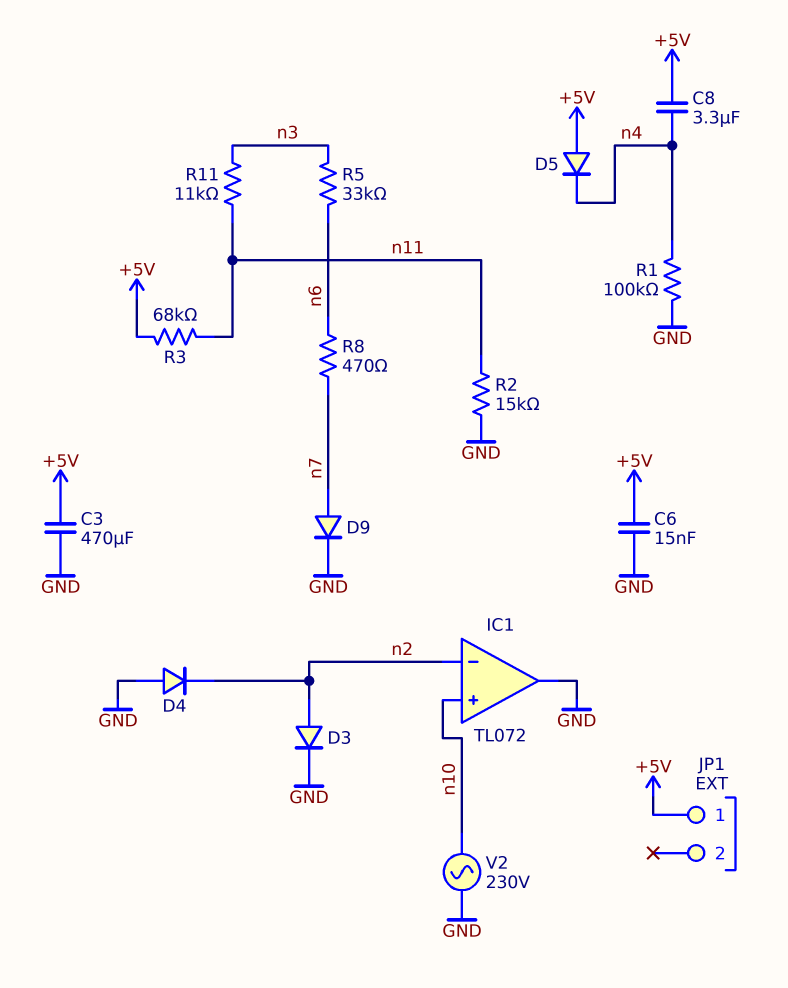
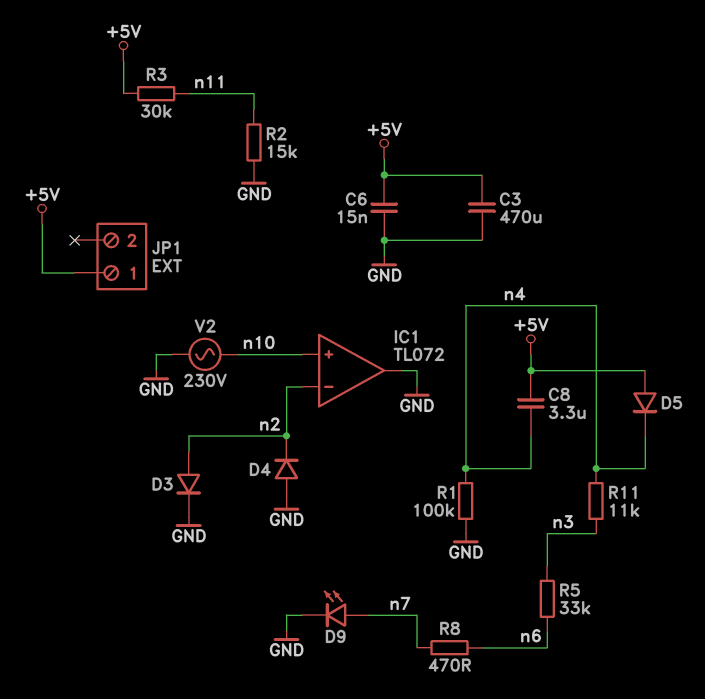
D9: diode (A n7, K GND) -> LED (A n7, K GND)
R3: 68k (+5V, n11) -> 30k (+5V, n11)
R11: 11k (n3, n11) -> 11k (n3, n4)

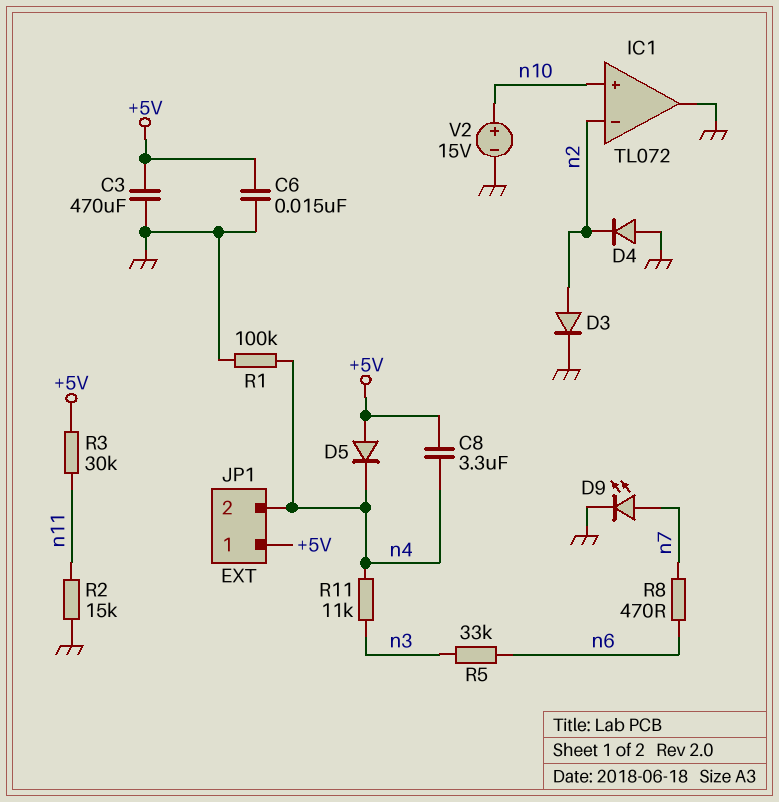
JP1 pin 2: none -> n4
V2: AC 230V (GND, n10) -> 15V (plus n10, minus GND)

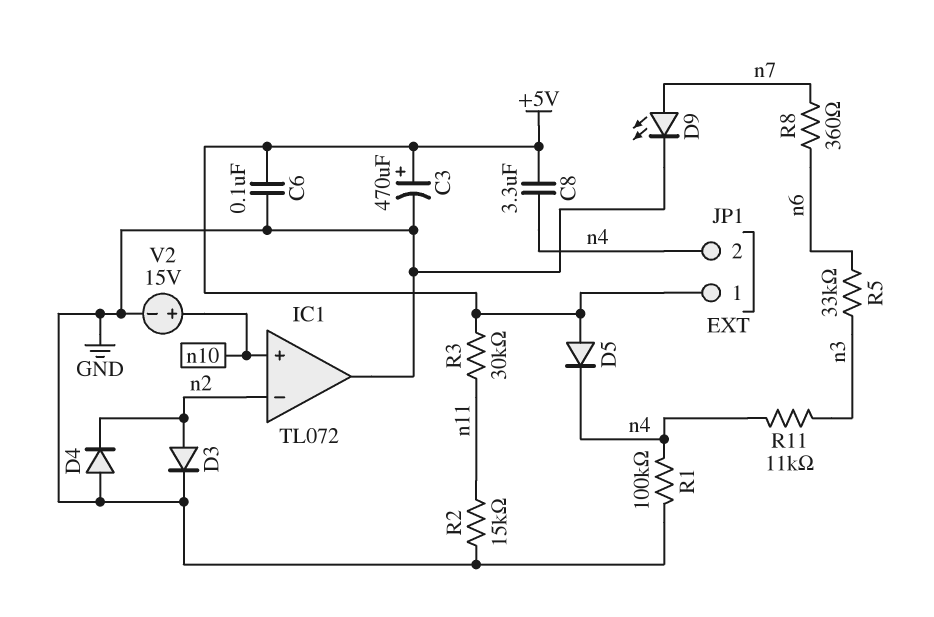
C3: 470uF (+5V, GND) -> 470uF (plus +5V, minus GND)
C6: 15nF (+5V, GND) -> 100nF (+5V, GND)
R8: 470 (n6, n7) -> 360 (n6, n7)

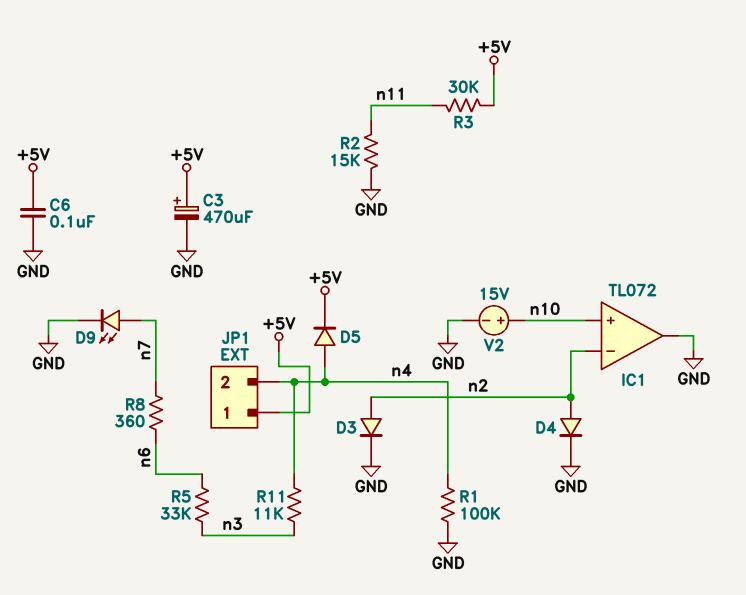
C8: 3.3uF (+5V, n4) -> none
D4: diode (A GND, K n2) -> diode (A n2, K GND)
D5: diode (A +5V, K n4) -> diode (A n4, K +5V)

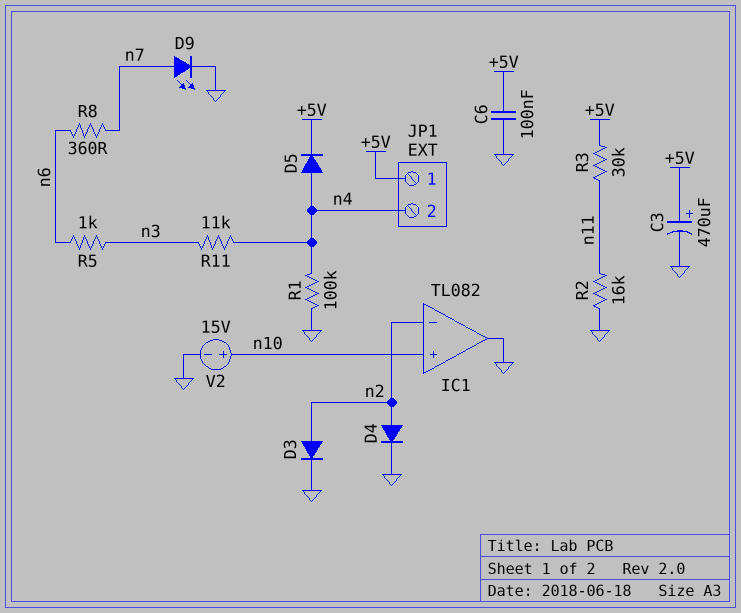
IC1: TL072 -> TL082
R2: 15k (GND, n11) -> 16k (GND, n11)
R5: 33k (n3, n6) -> 1k (n3, n6)

